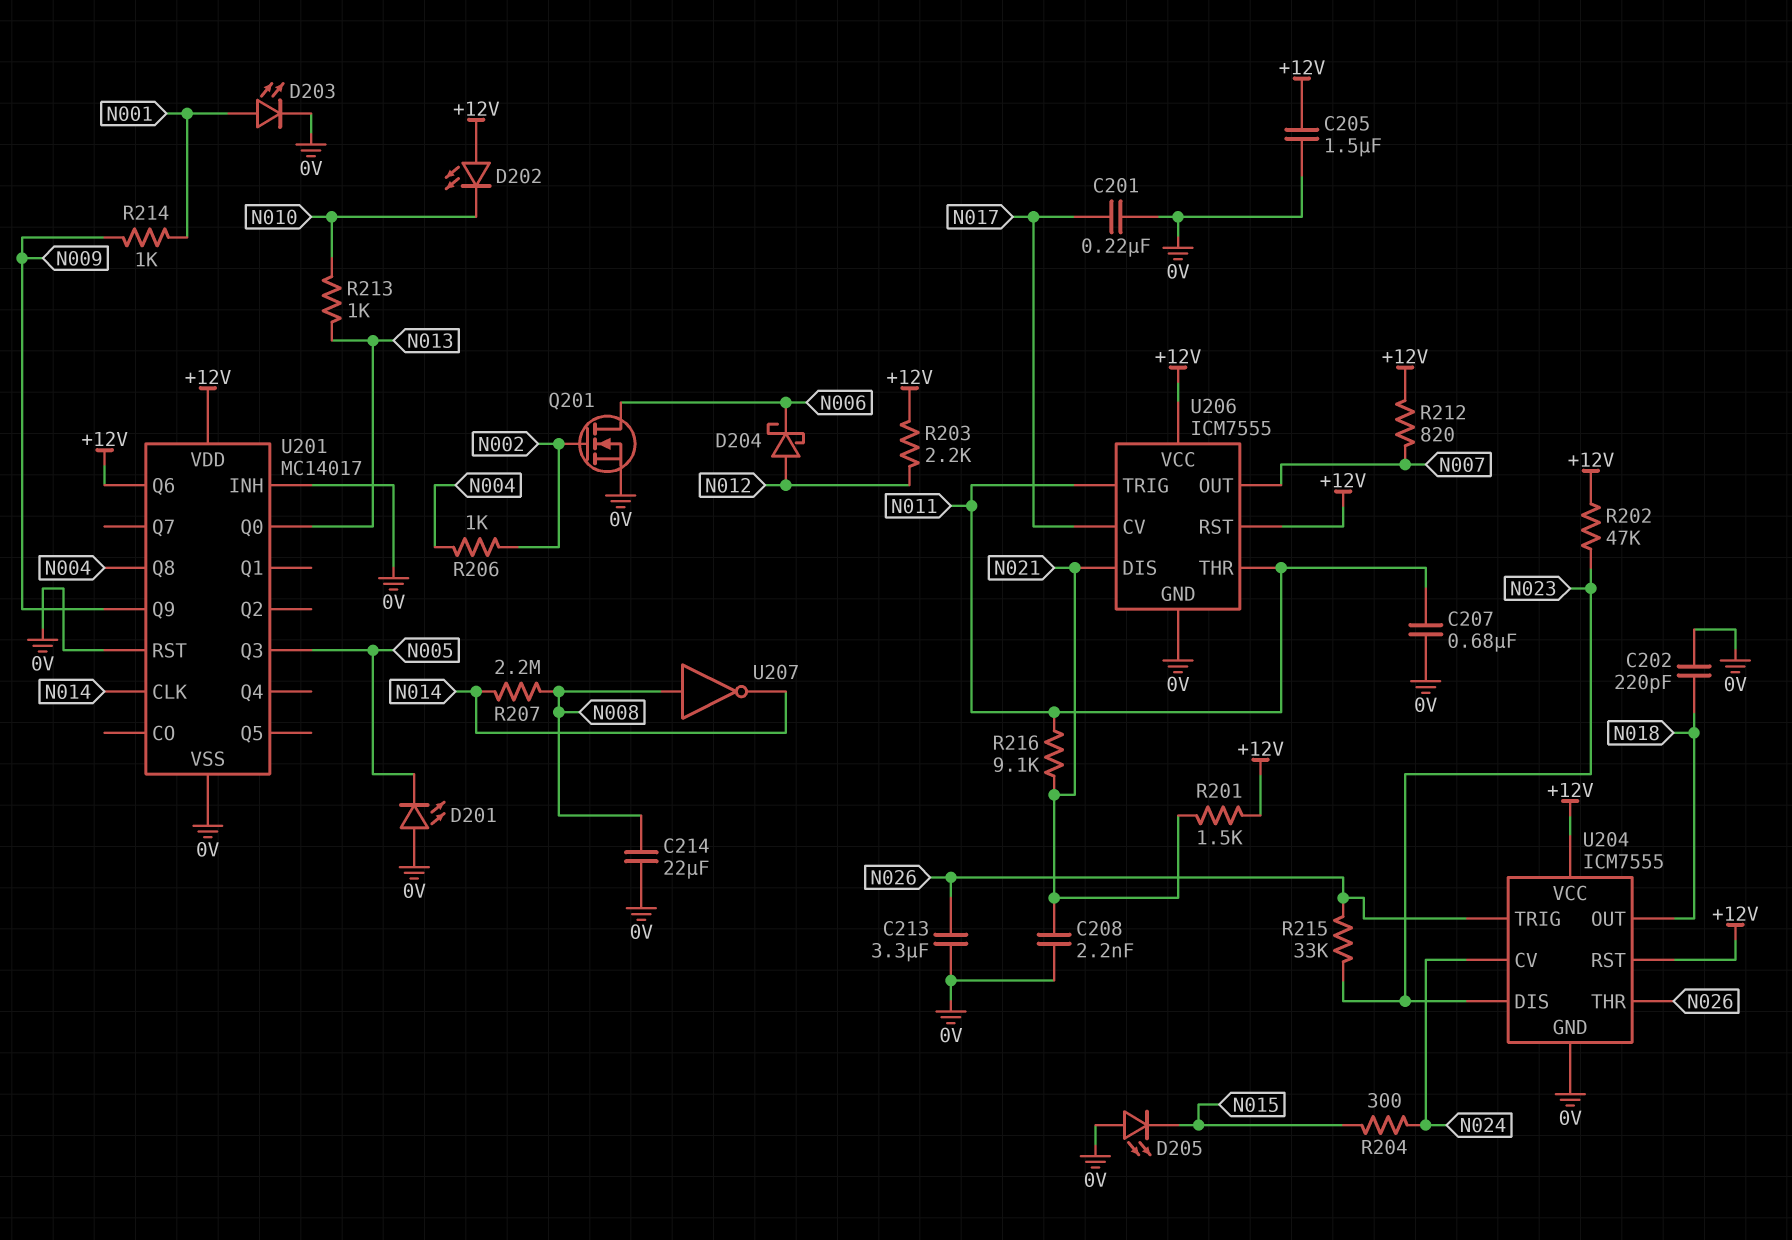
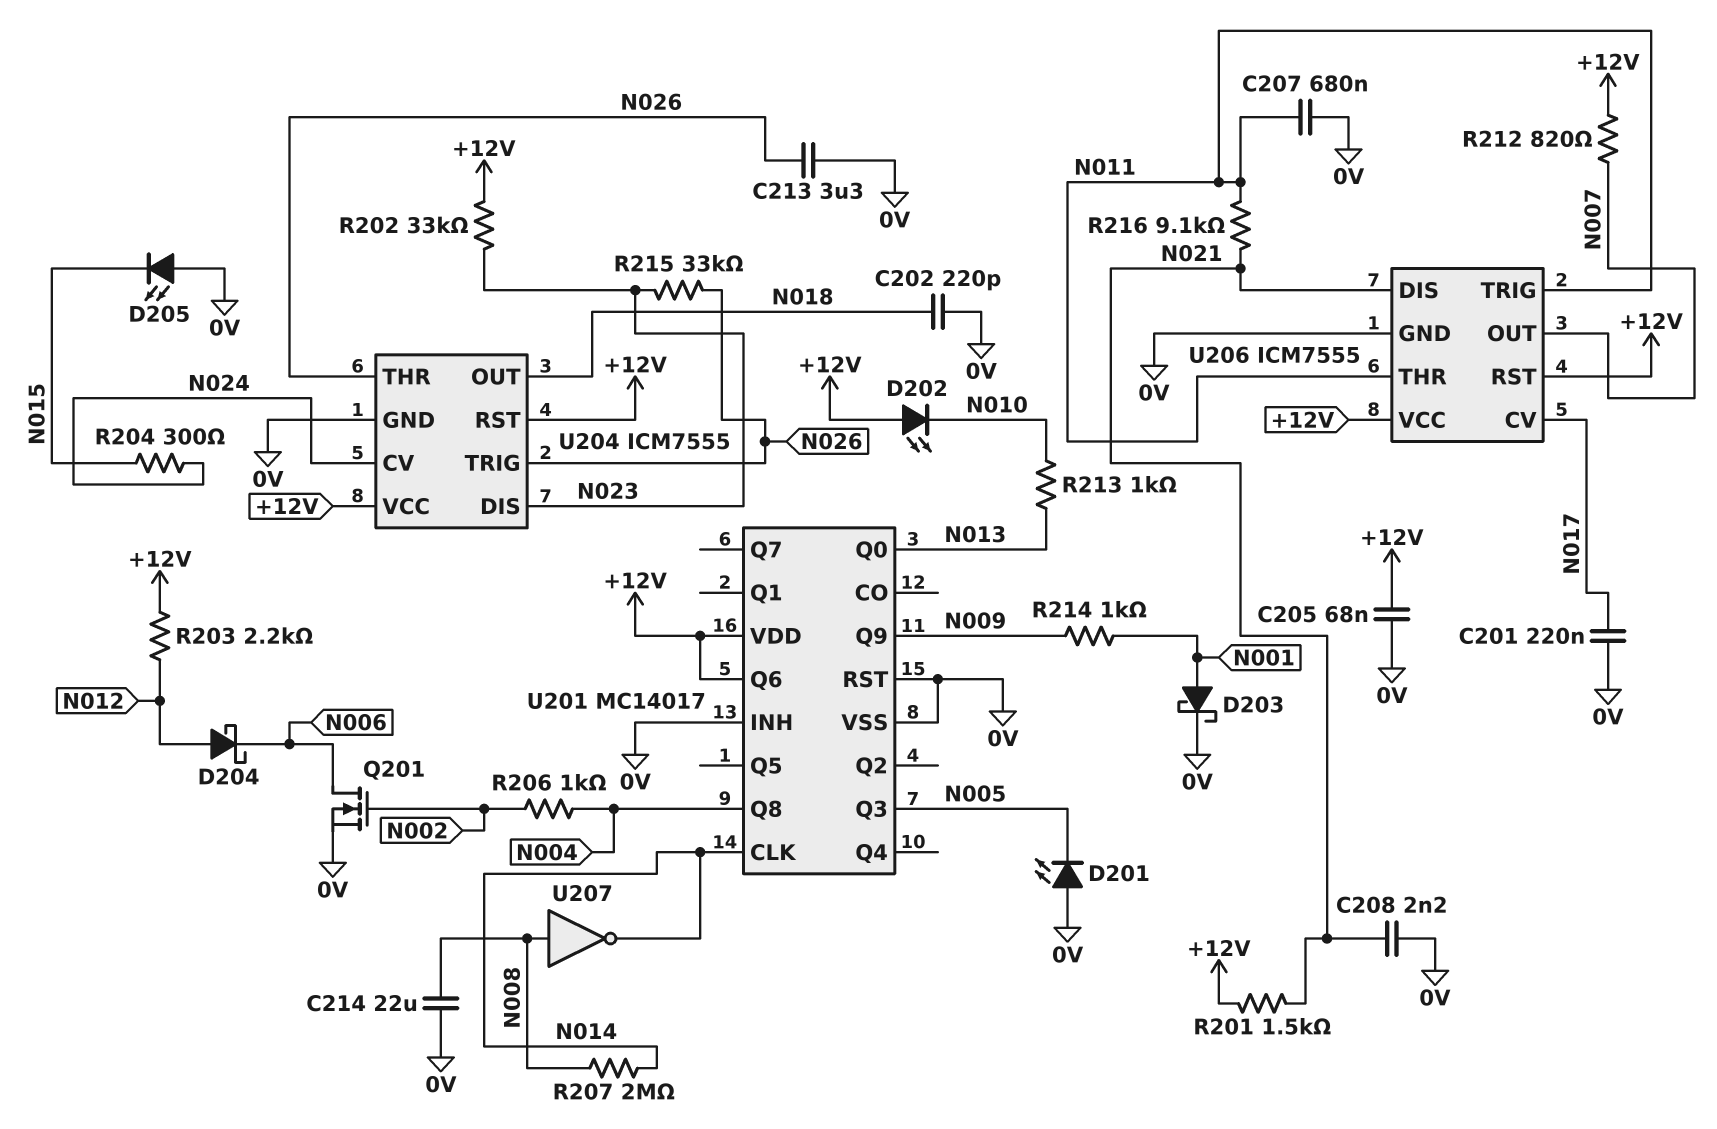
C205: 1.5uF (+12V, 0V) -> 68nF (+12V, 0V)
D203: LED (A N001, K 0V) -> schottky (A N001, K 0V)
R202: 47k (+12V, N023) -> 33k (+12V, N023)
R207: 2.2M (N008, N014) -> 2M (N008, N014)

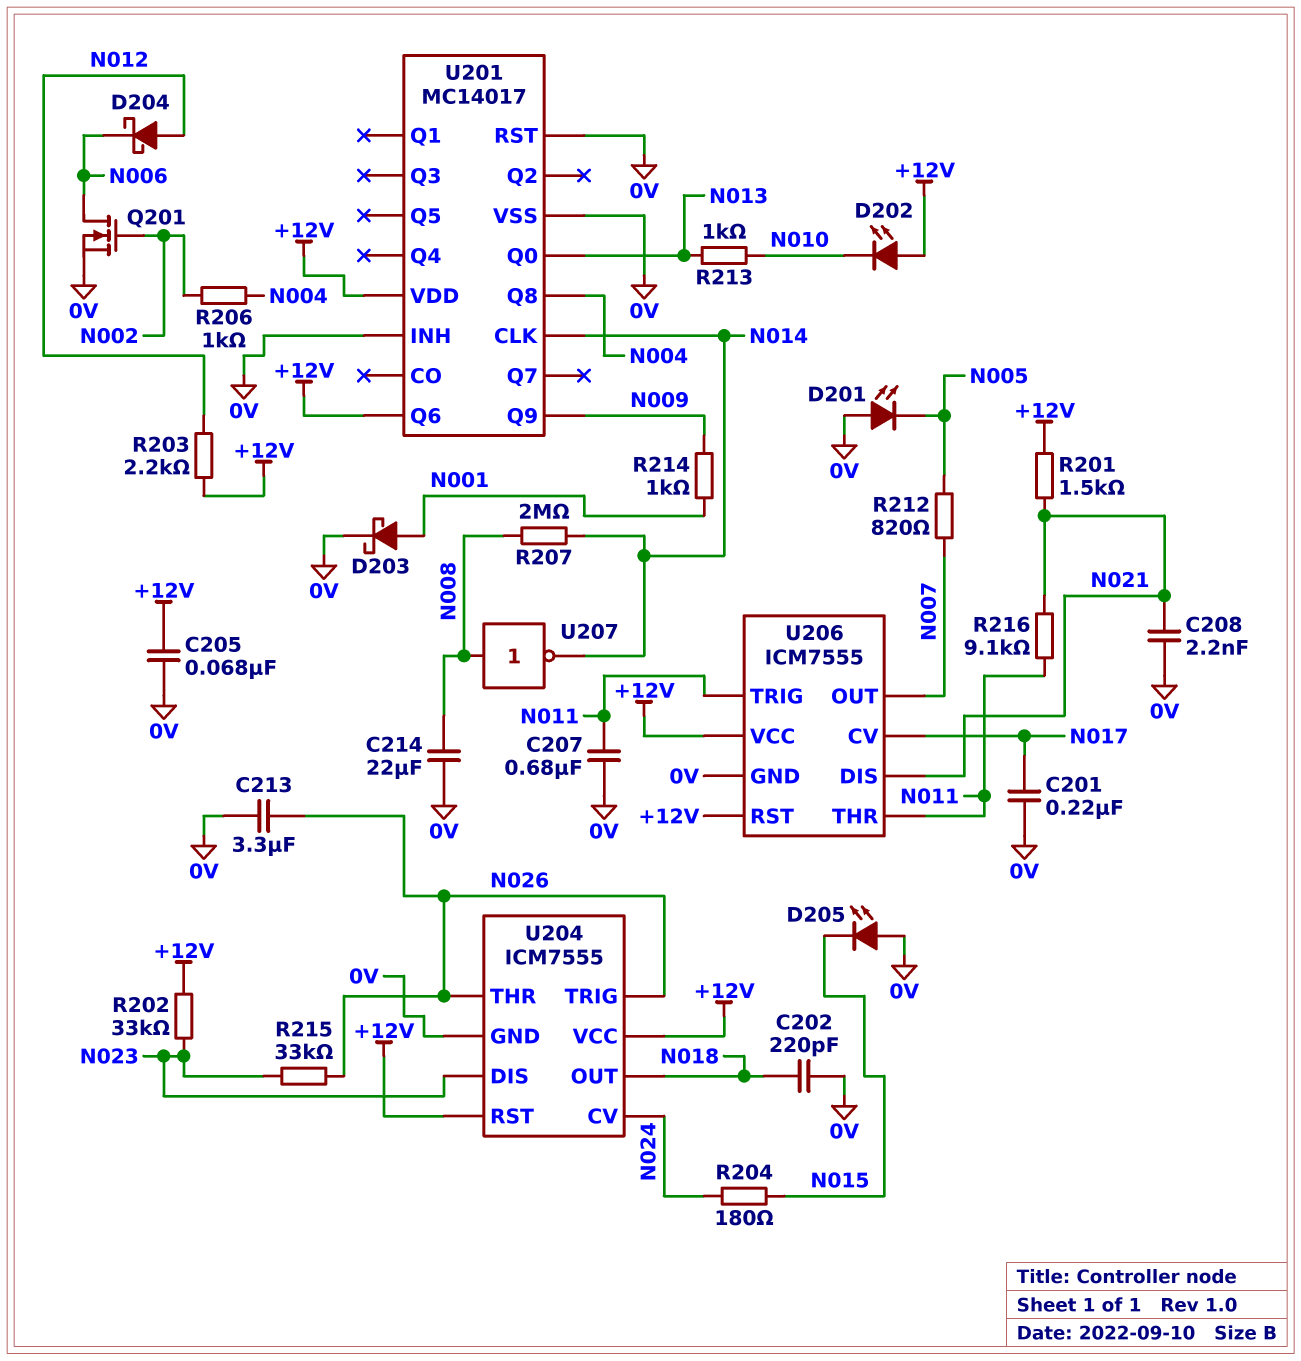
R204: 300 (N015, N024) -> 180 (N015, N024)
R212: 820 (+12V, N007) -> 820 (N005, N007)
U201 pin Q3: N005 -> none

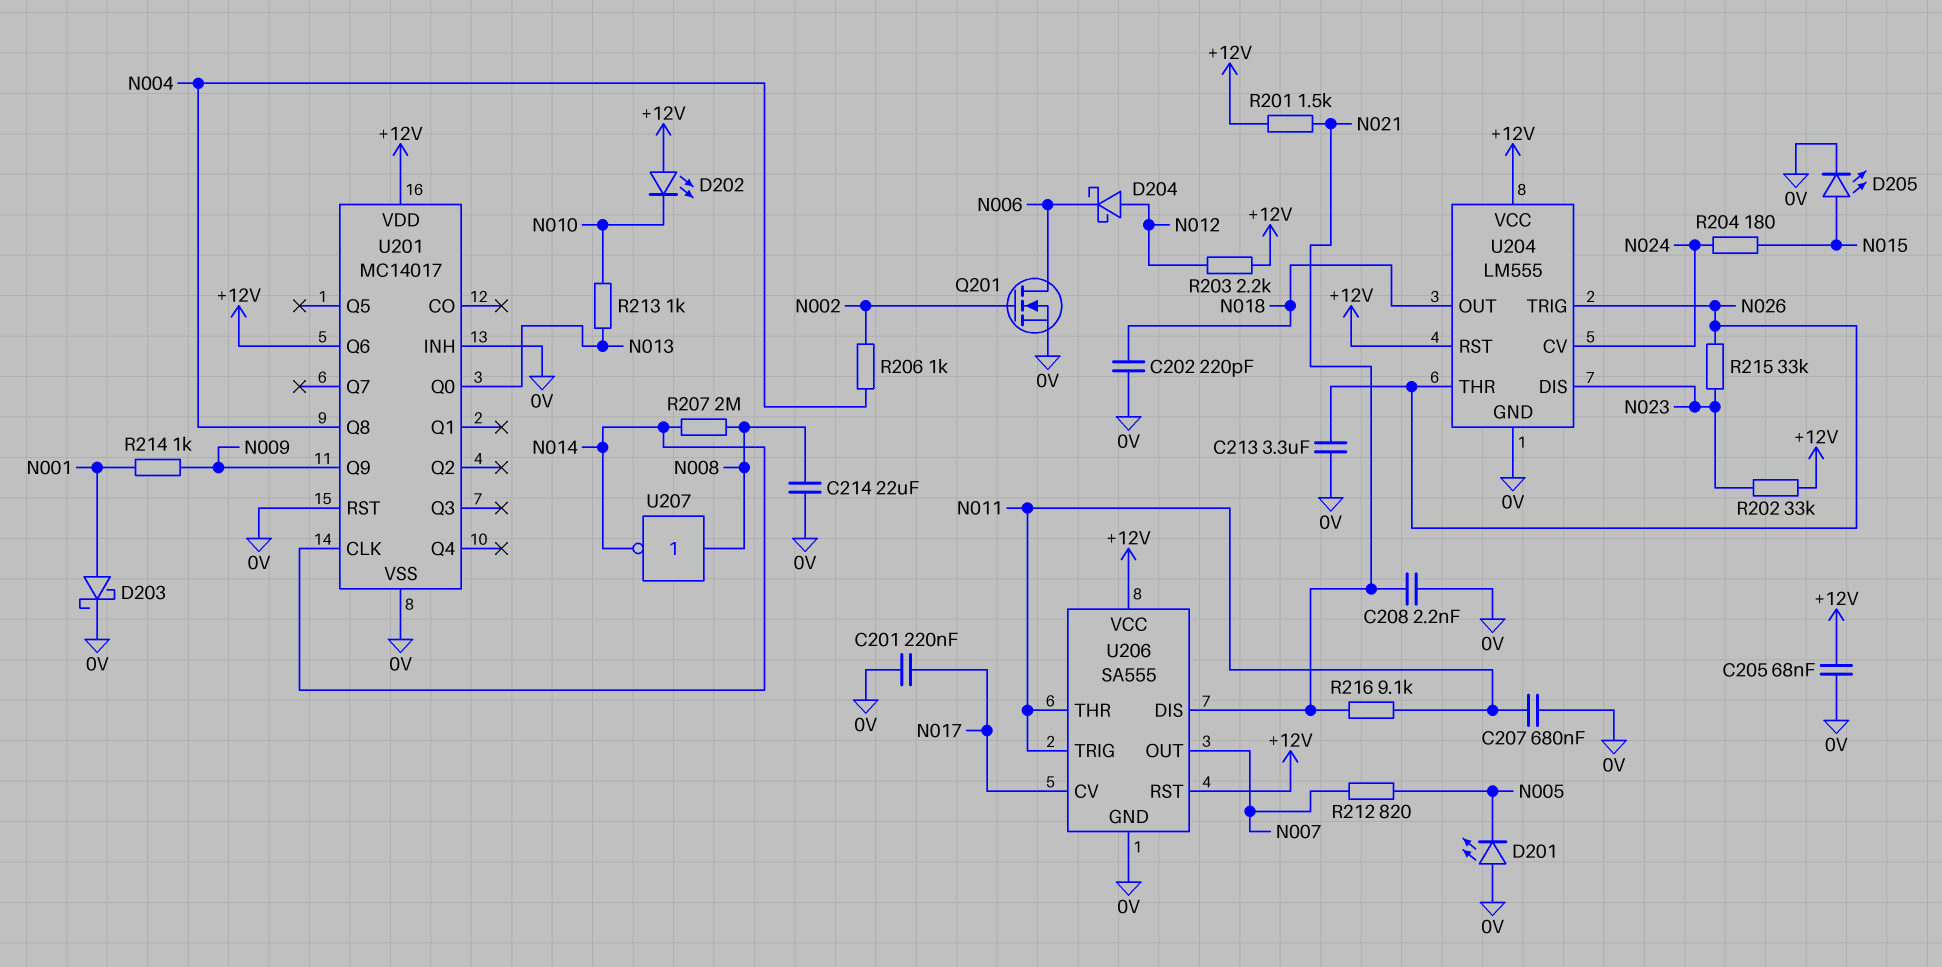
D205: LED (A 0V, K N015) -> LED (A N015, K 0V)
U204: ICM7555 -> LM555
U206: ICM7555 -> SA555

